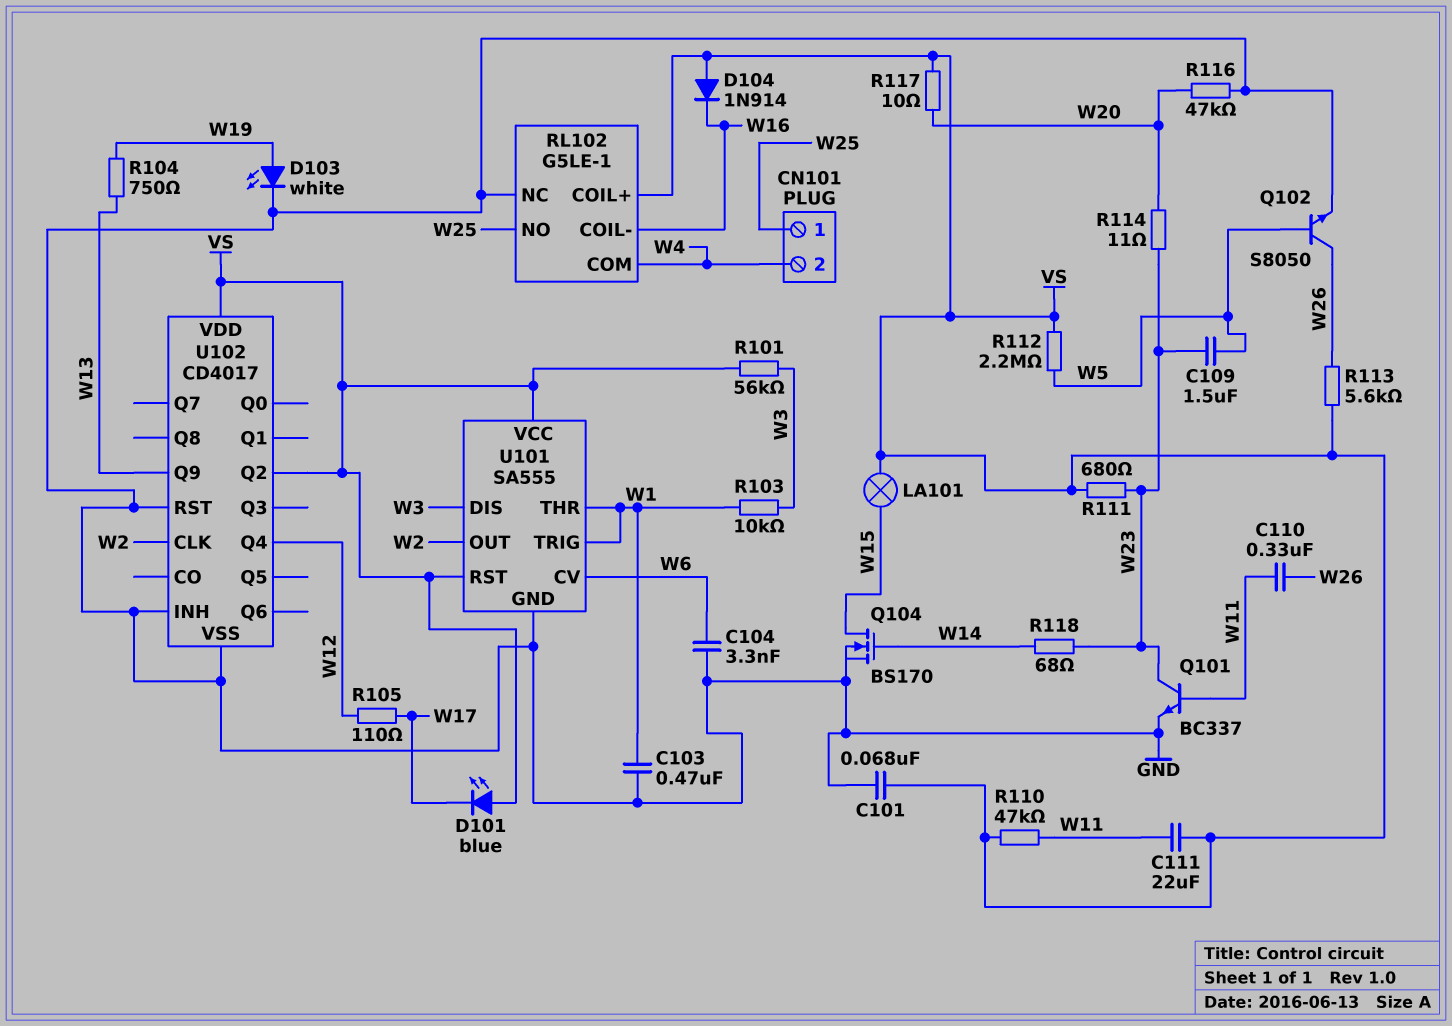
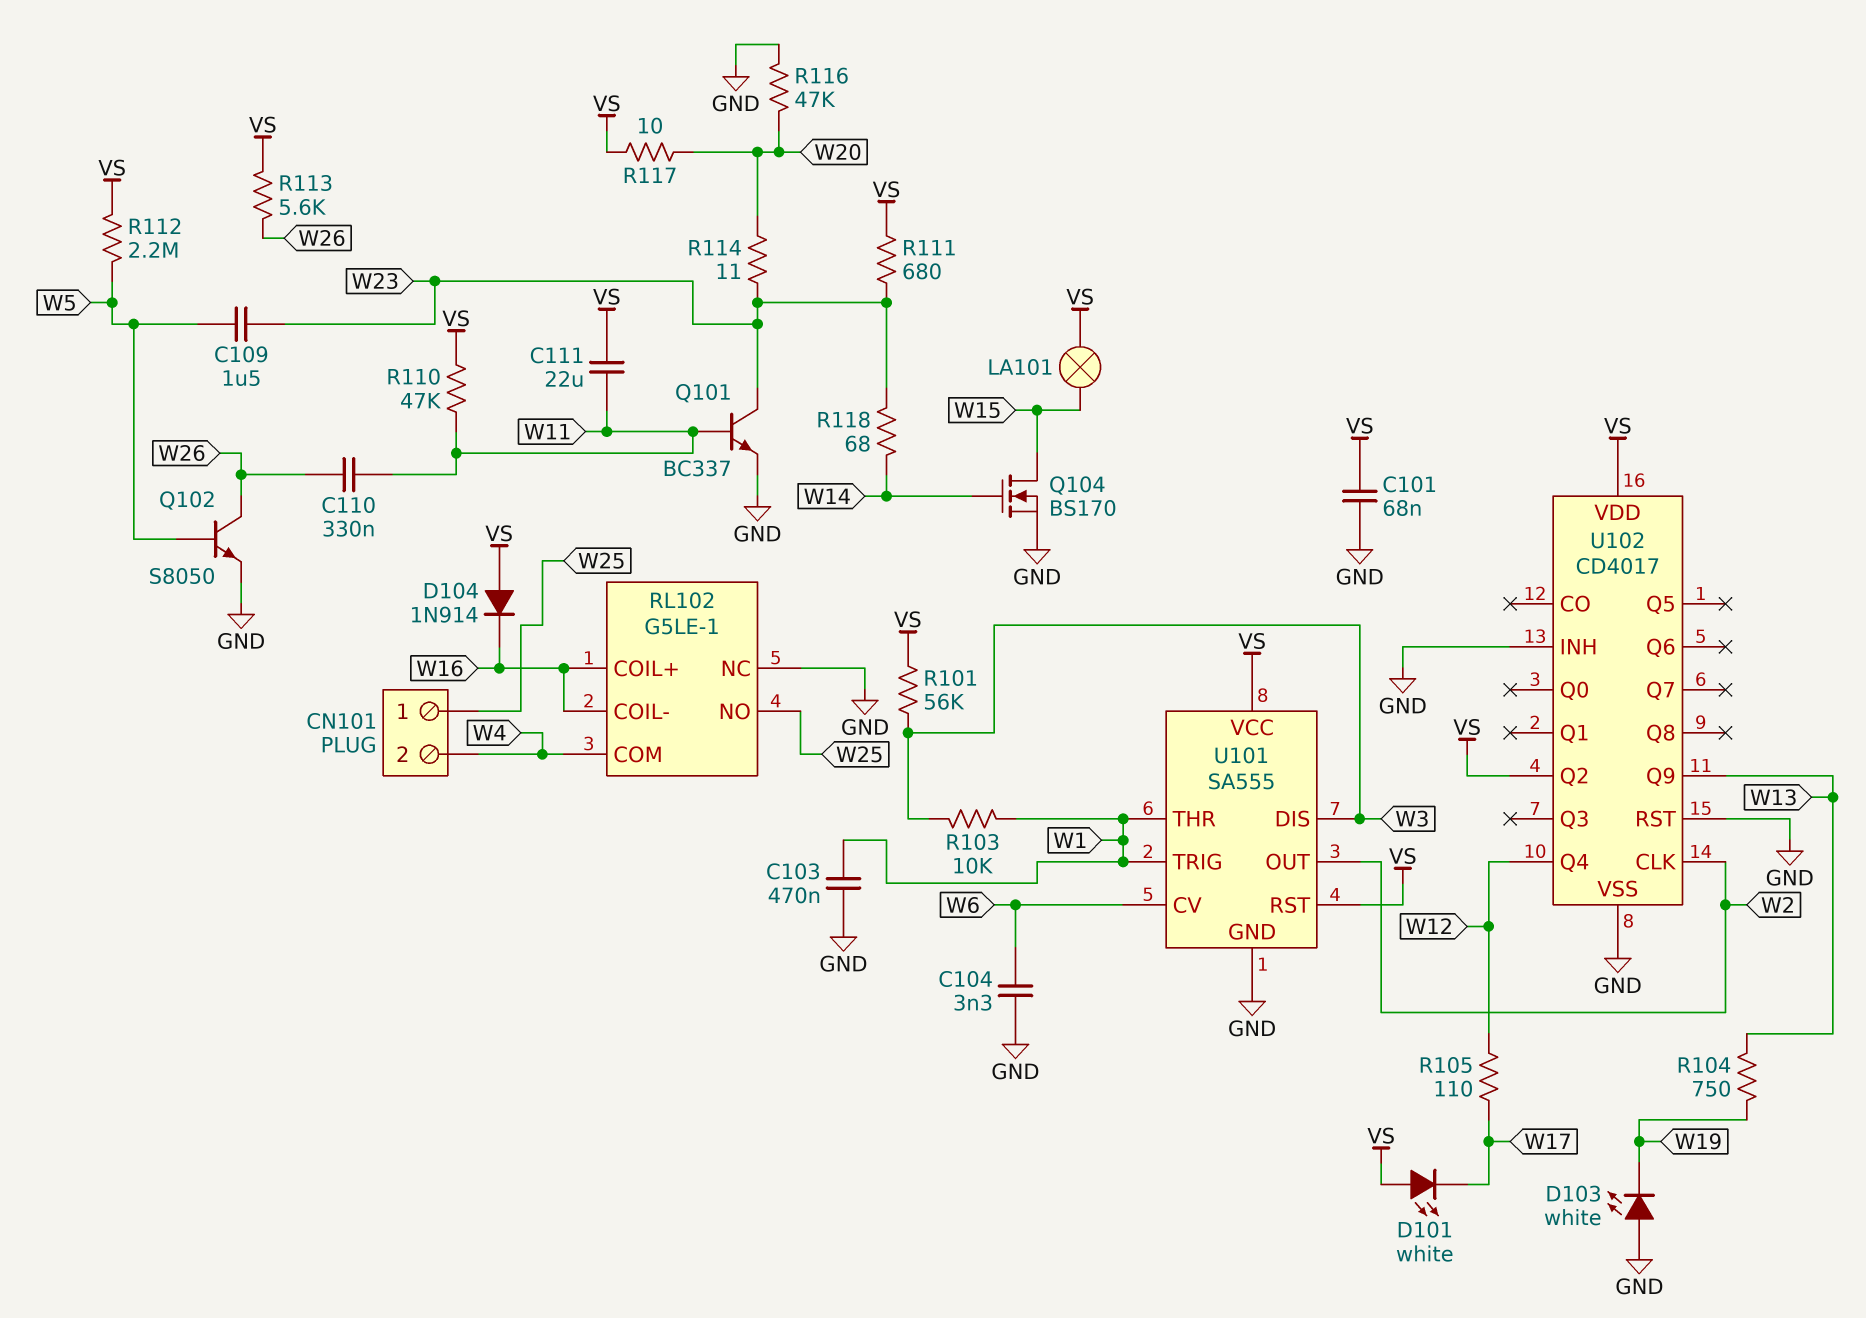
D101: LED blue (A VS, K W17) -> LED white (A VS, K W17)
D103: LED white (A W19, K GND) -> LED white (A GND, K W19)
RL102 pin COIL+: VS -> W16

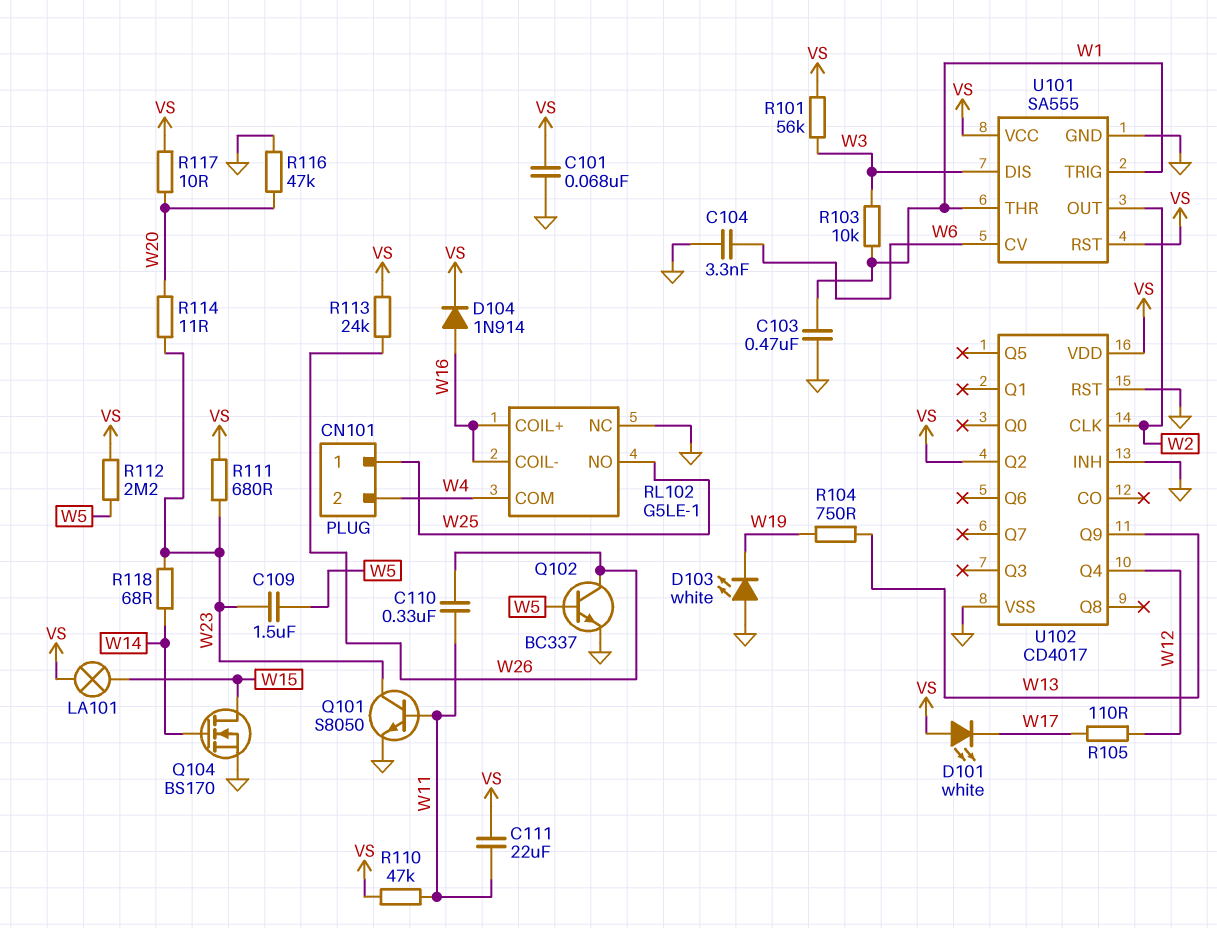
D104: diode 1N914 (A VS, K W16) -> diode 1N914 (A W16, K VS)
Q101: NPN BC337 (B W11, C W23, E GND) -> NPN S8050 (B W11, C W23, E GND)
Q102: NPN S8050 (B W5, C W26, E GND) -> NPN BC337 (B W5, C W26, E GND)
R113: 5.6k (VS, W26) -> 24k (VS, W26)

